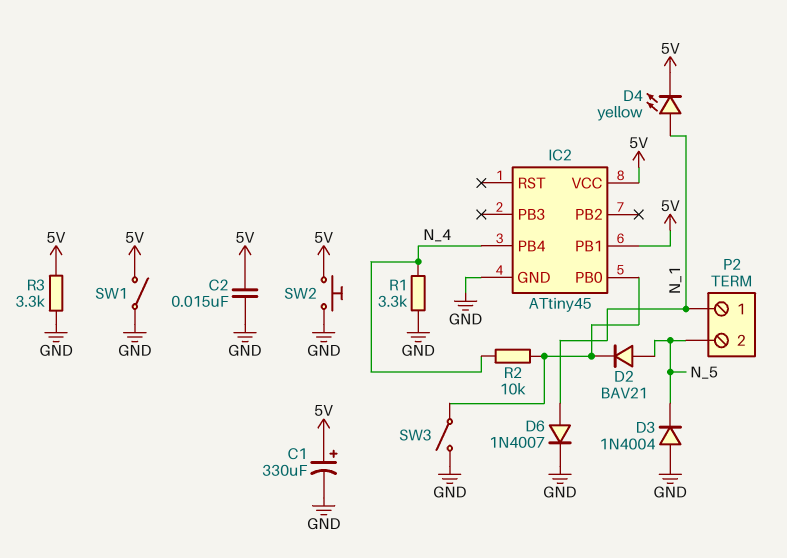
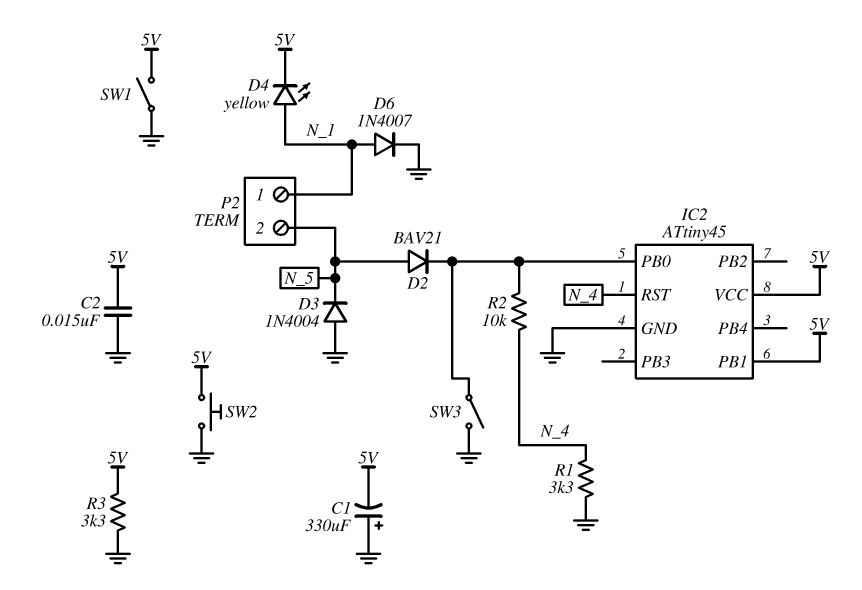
C1: 330uF (plus 5V, minus GND) -> 330uF (plus GND, minus 5V)
IC2 pin PB4: N_4 -> none
IC2 pin RST: none -> N_4

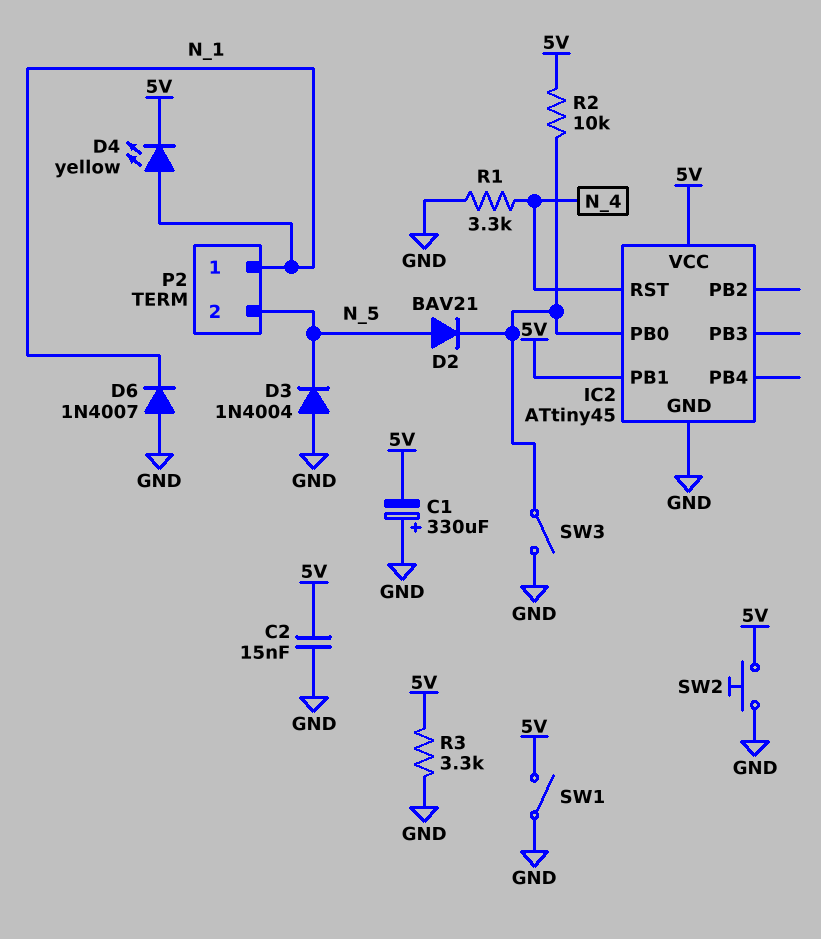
D6: diode 1N4007 (A N_1, K GND) -> diode 1N4007 (A GND, K N_1)
R2: 10k (IC2/PB0, N_4) -> 10k (5V, IC2/PB0)

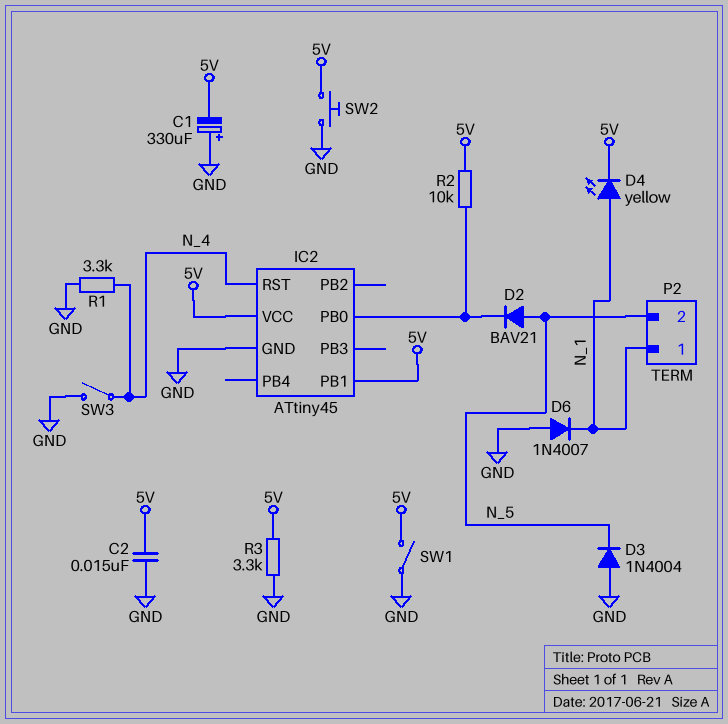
SW3: switch (GND, IC2/PB0) -> switch (GND, N_4)

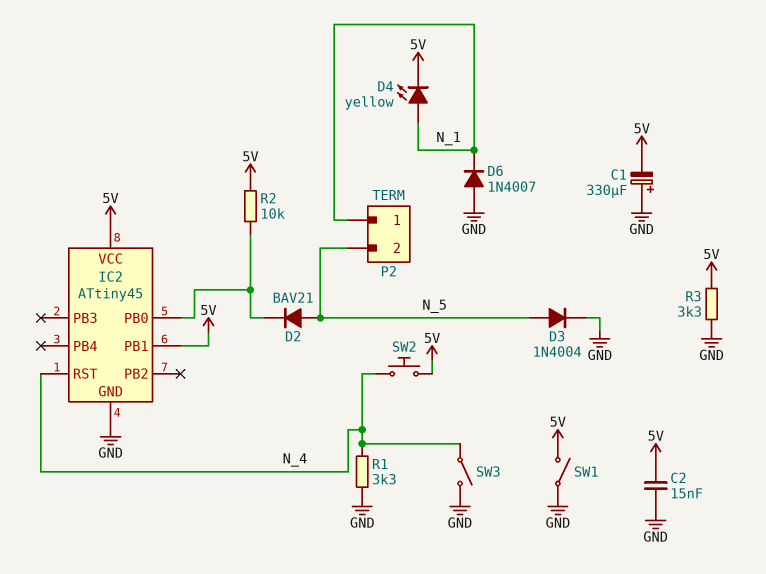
D3: diode 1N4004 (A GND, K N_5) -> diode 1N4004 (A N_5, K GND)
SW2: button (5V, GND) -> button (5V, N_4)

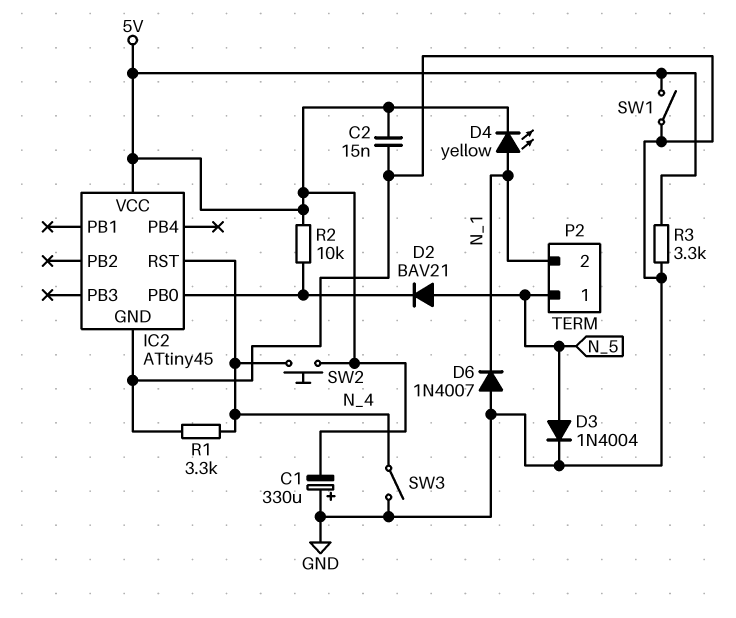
IC2 pin PB1: 5V -> none
P2 pin 1: N_1 -> N_5
P2 pin 2: N_5 -> N_1

